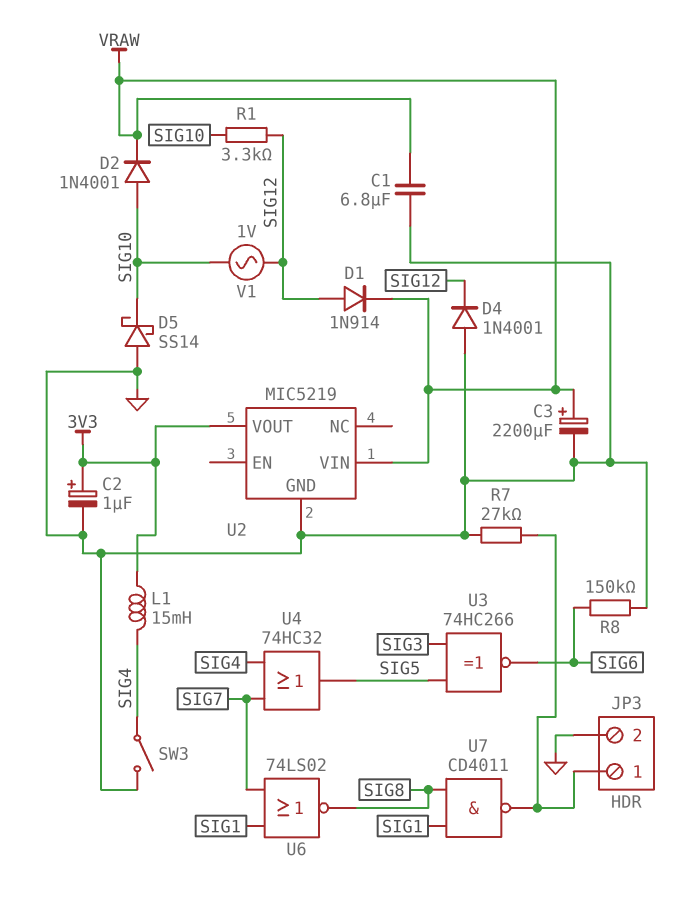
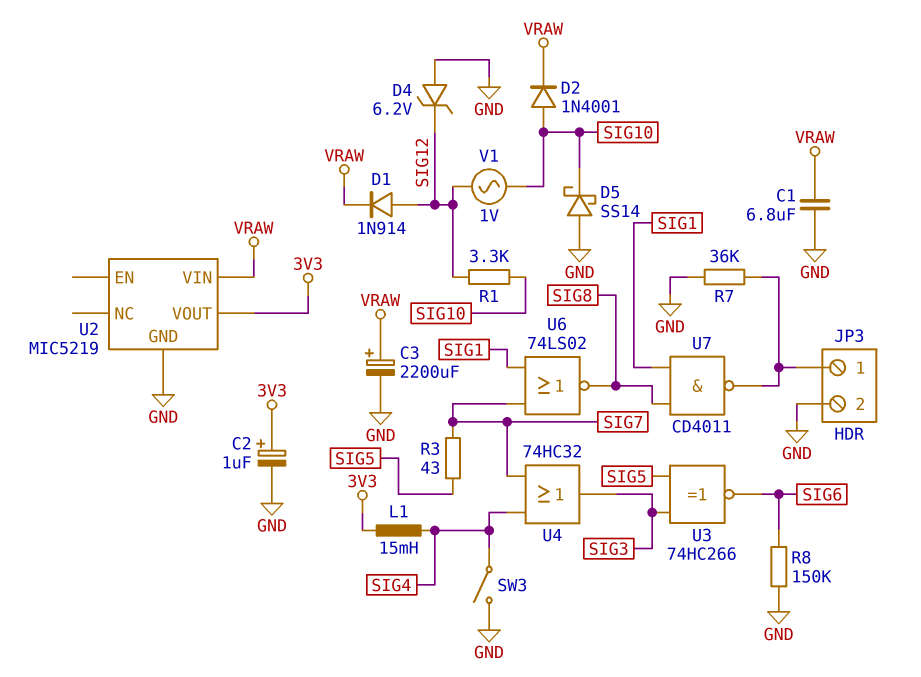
D4: diode 1N4001 (A GND, K SIG12) -> zener 6.2V (A GND, K SIG12)
R3: none -> 43 (SIG5, SIG7)
R7: 27k (GND, JP3/1) -> 36k (GND, JP3/1)
U4: OR 74HC32 (in SIG4, in SIG7, out SIG5) -> OR 74HC32 (in SIG4, in SIG7, out SIG3)

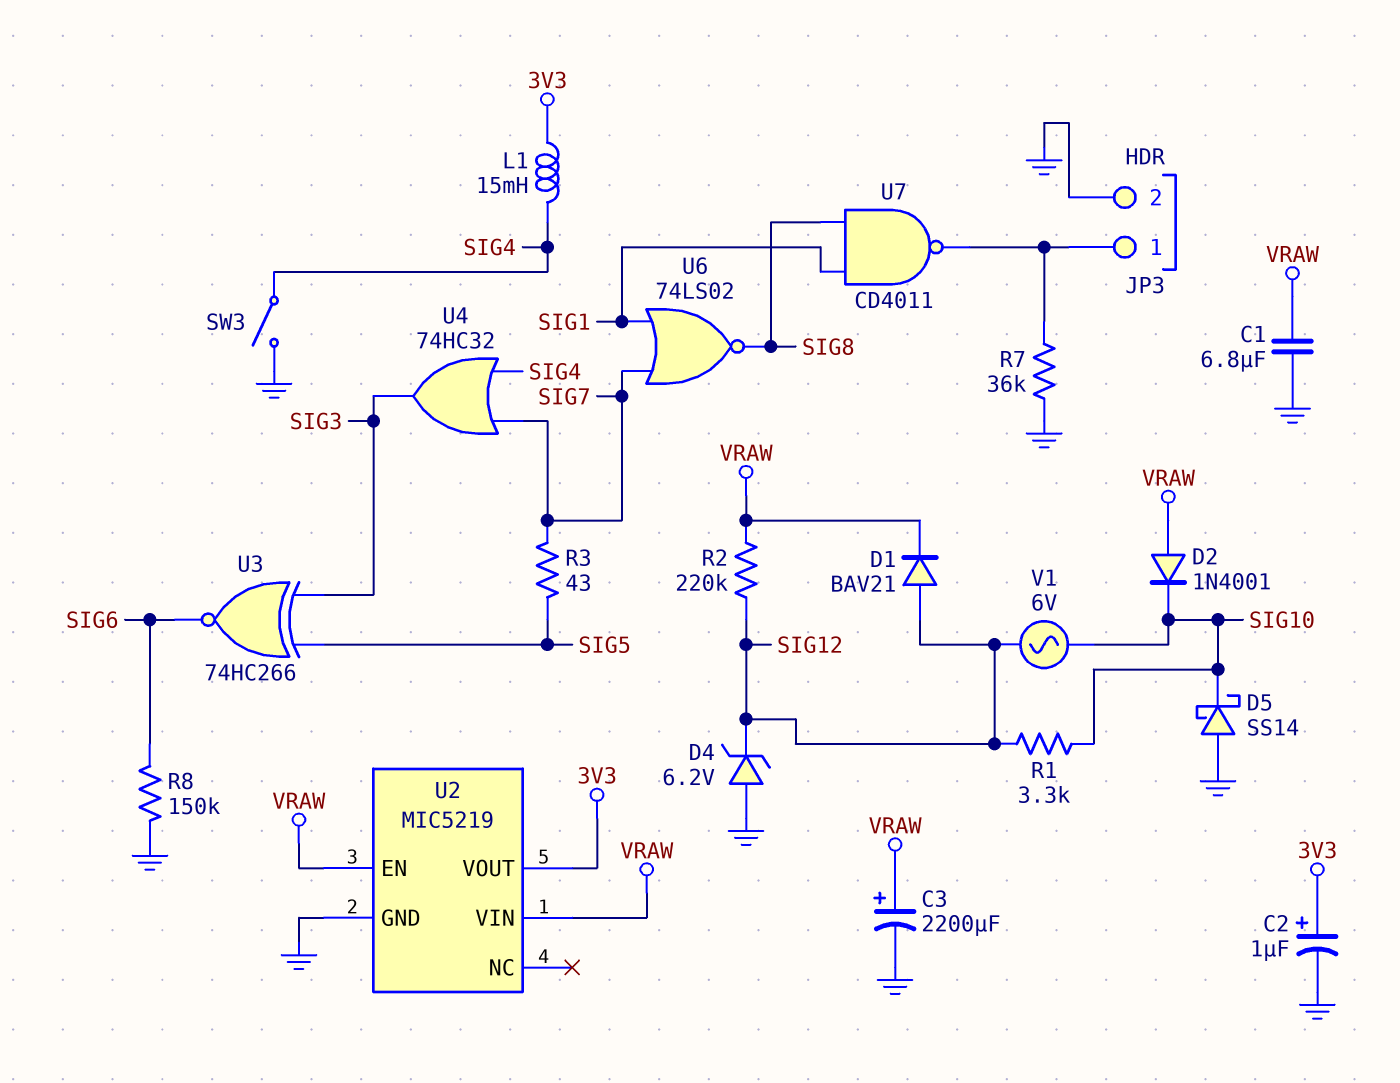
D1: diode 1N914 (A SIG12, K VRAW) -> diode BAV21 (A SIG12, K VRAW)
D2: diode 1N4001 (A SIG10, K VRAW) -> diode 1N4001 (A VRAW, K SIG10)
R2: none -> 220k (SIG12, VRAW)
U2 pin EN: none -> VRAW
V1: AC 1V (SIG10, SIG12) -> AC 6V (SIG10, SIG12)

